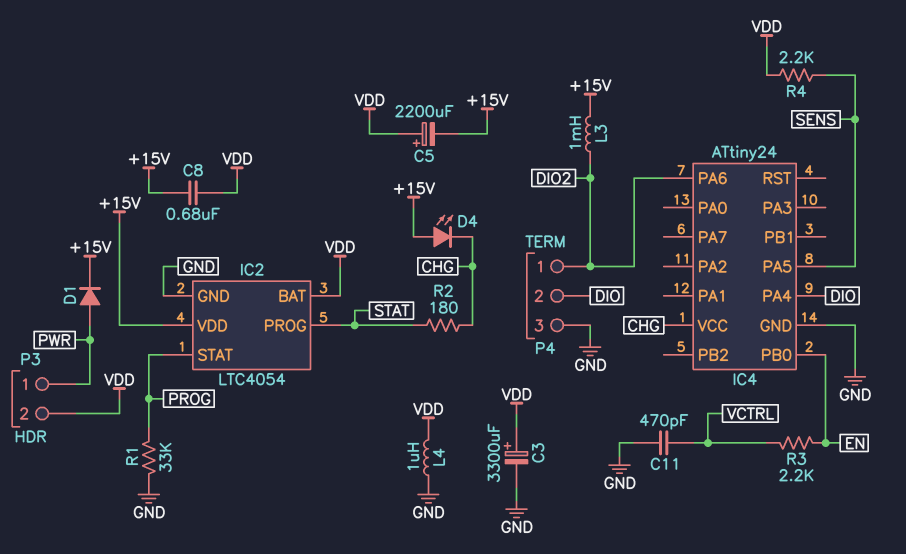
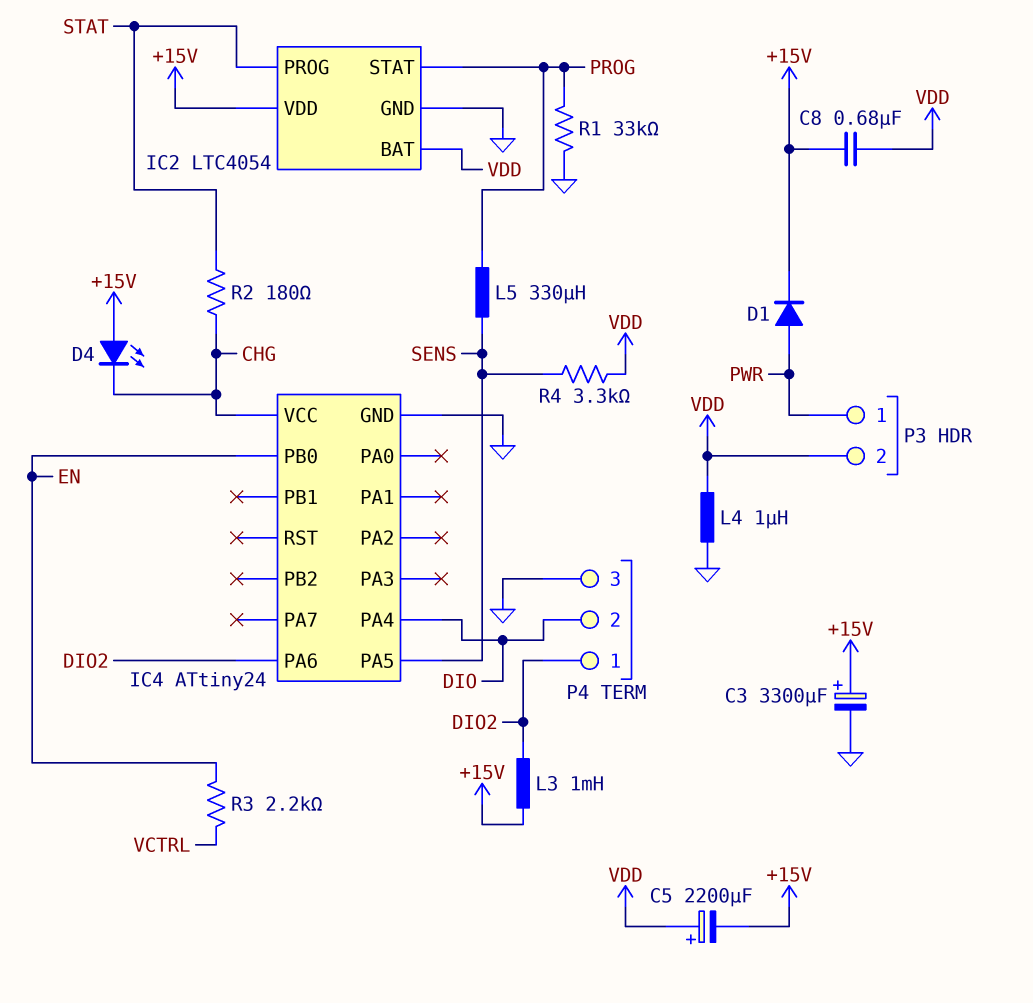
C3: 3300uF (plus VDD, minus GND) -> 3300uF (plus +15V, minus GND)
C11: 470pF (GND, VCTRL) -> none
L5: none -> 330uH (PROG, SENS)
R4: 2.2k (SENS, VDD) -> 3.3k (SENS, VDD)

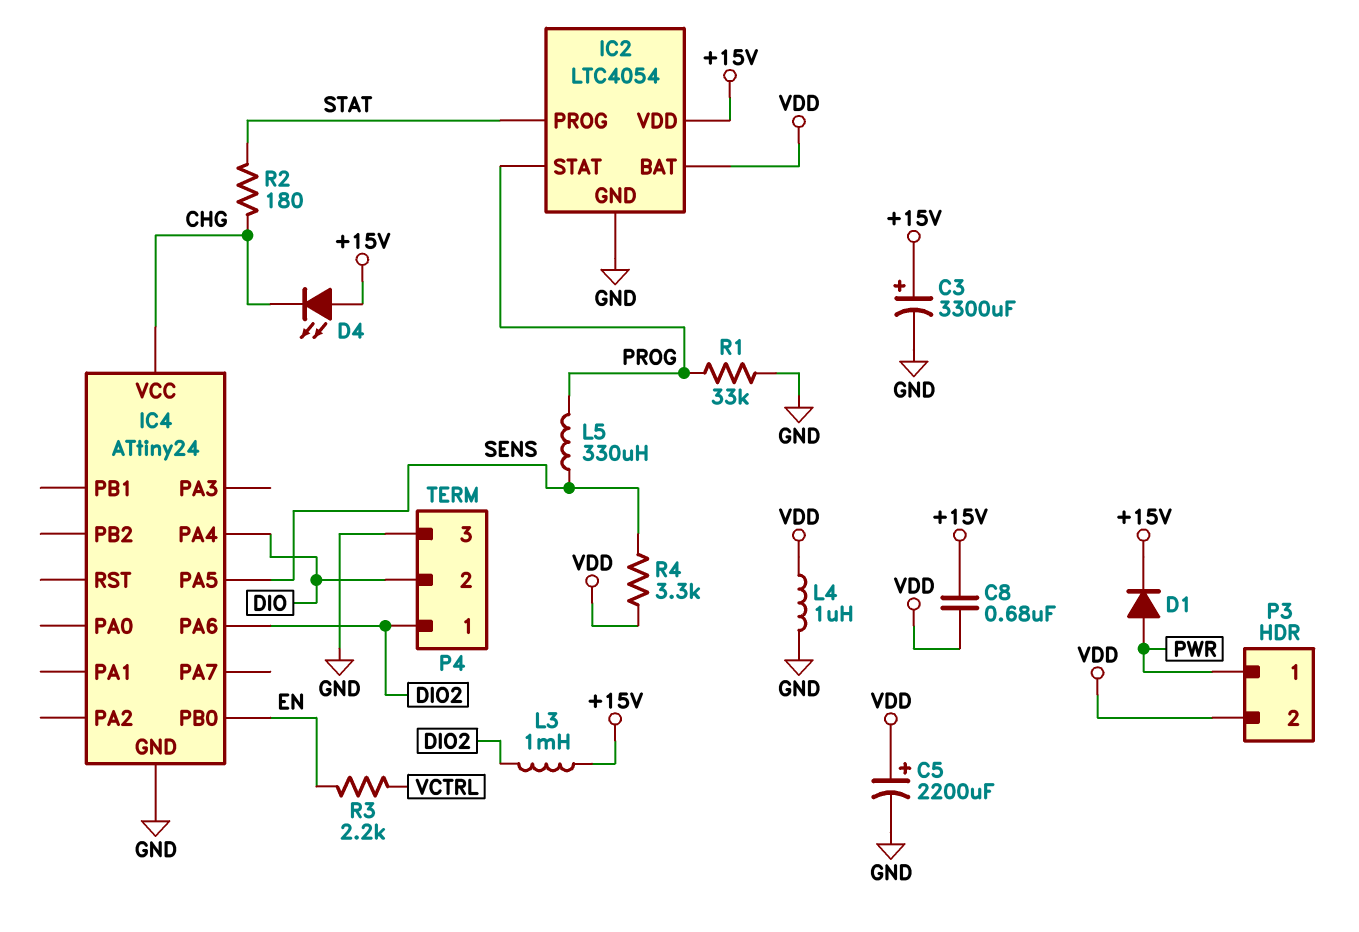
C5: 2200uF (plus VDD, minus +15V) -> 2200uF (plus VDD, minus GND)

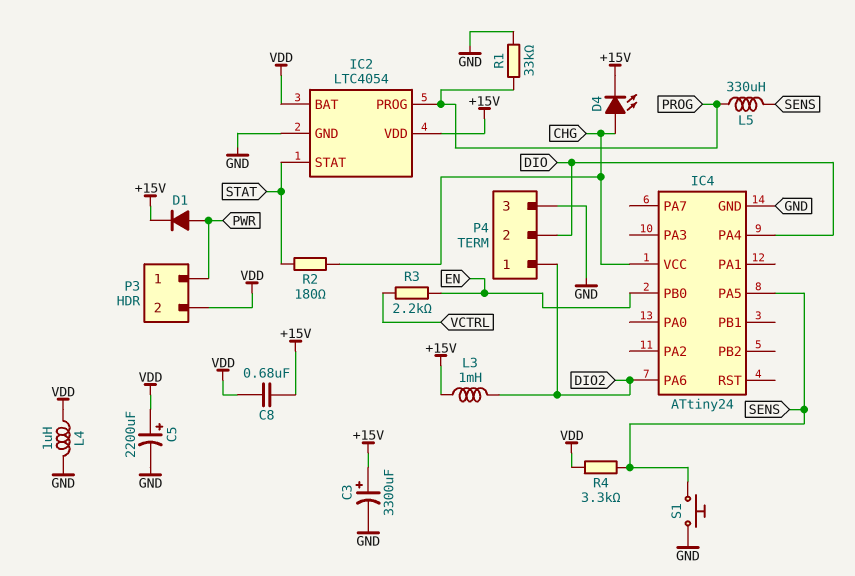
D4: LED (A +15V, K CHG) -> LED (A CHG, K +15V)
IC2 pin PROG: STAT -> PROG
IC2 pin STAT: PROG -> STAT
S1: none -> button (GND, SENS)

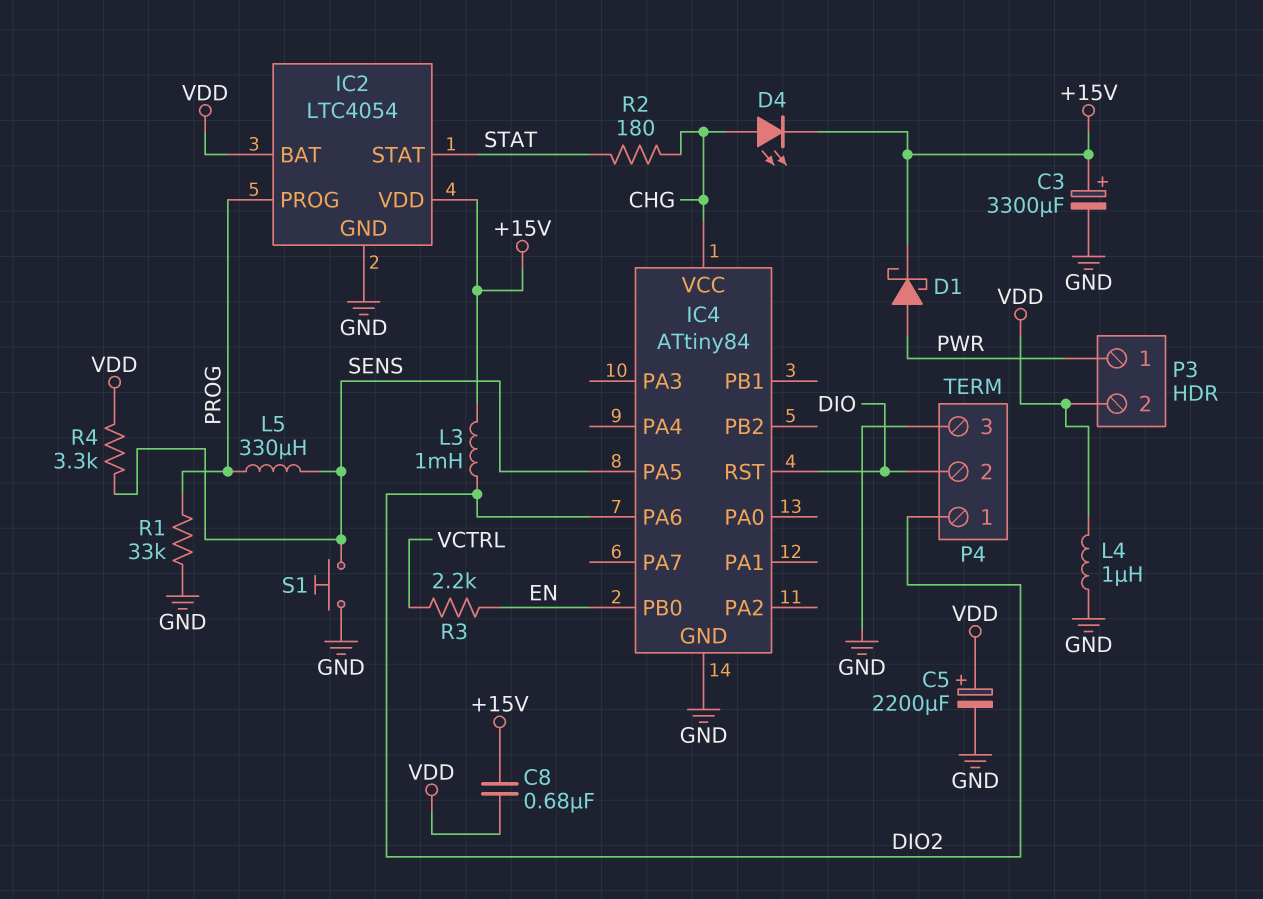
D1: diode (A PWR, K +15V) -> schottky (A PWR, K +15V)
IC4: ATtiny24 -> ATtiny84
IC4 pin PA4: DIO -> none
IC4 pin RST: none -> DIO

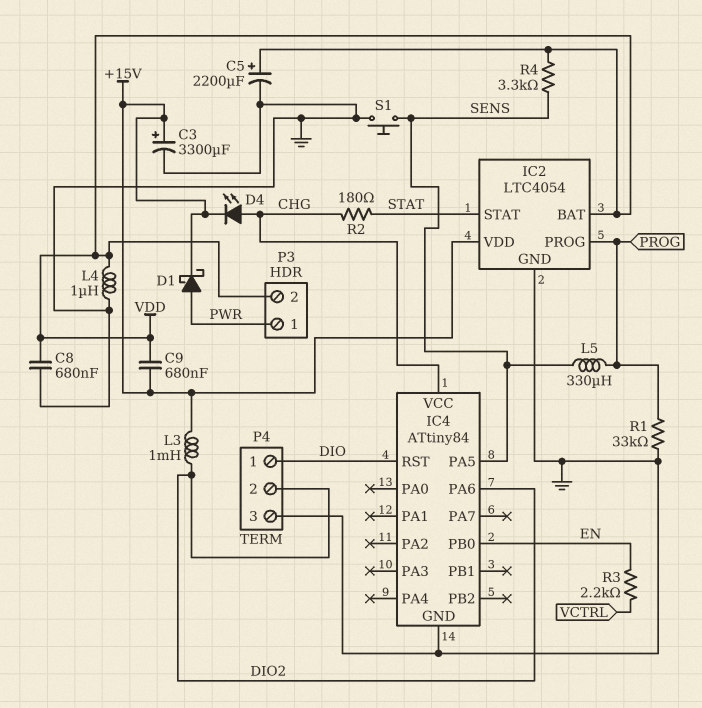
C8: 680nF (+15V, VDD) -> 680nF (GND, VDD)
C9: none -> 680nF (+15V, VDD)
P4 pin 1: DIO2 -> DIO
P4 pin 2: DIO -> DIO2

